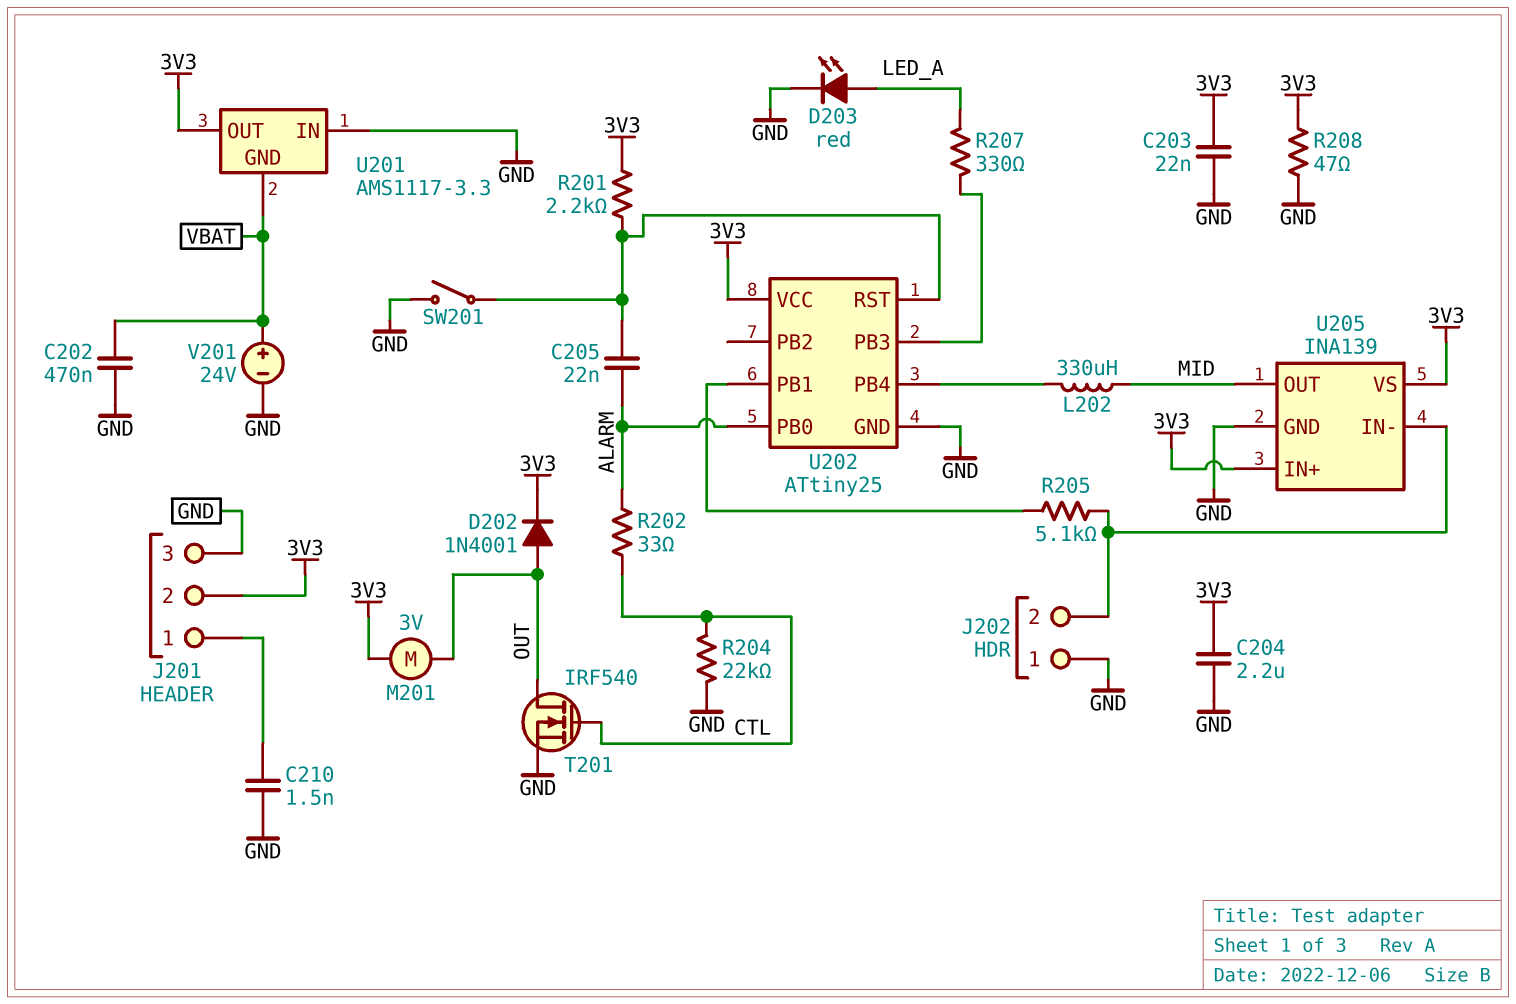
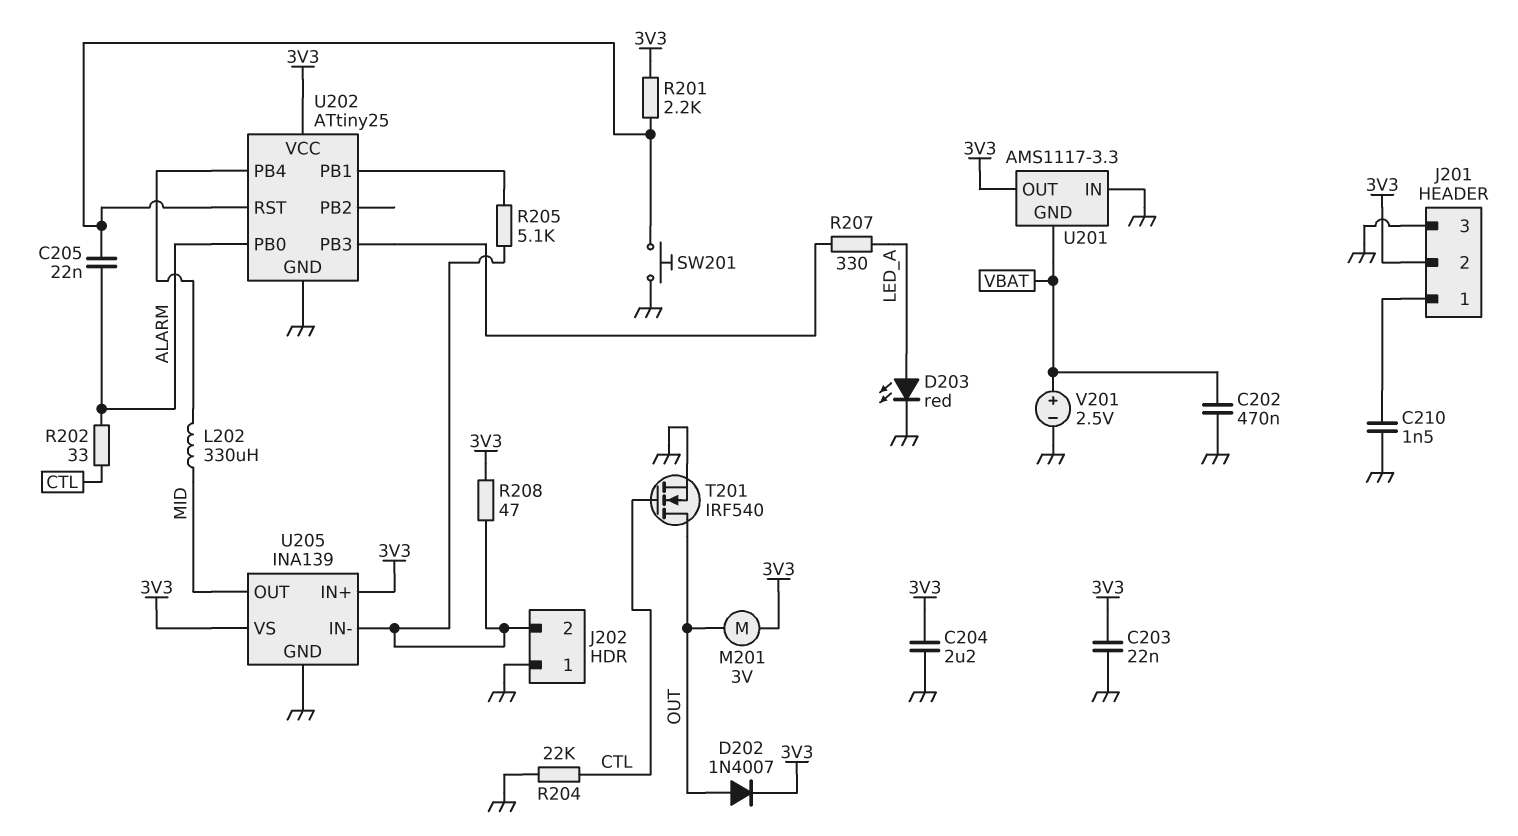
D202: diode 1N4001 (A OUT, K 3V3) -> diode 1N4007 (A OUT, K 3V3)
R208: 47 (3V3, GND) -> 47 (3V3, J202/2)
SW201: switch (GND, U202/RST) -> button (GND, U202/RST)
V201: 24V (plus VBAT, minus GND) -> 2.5V (plus VBAT, minus GND)

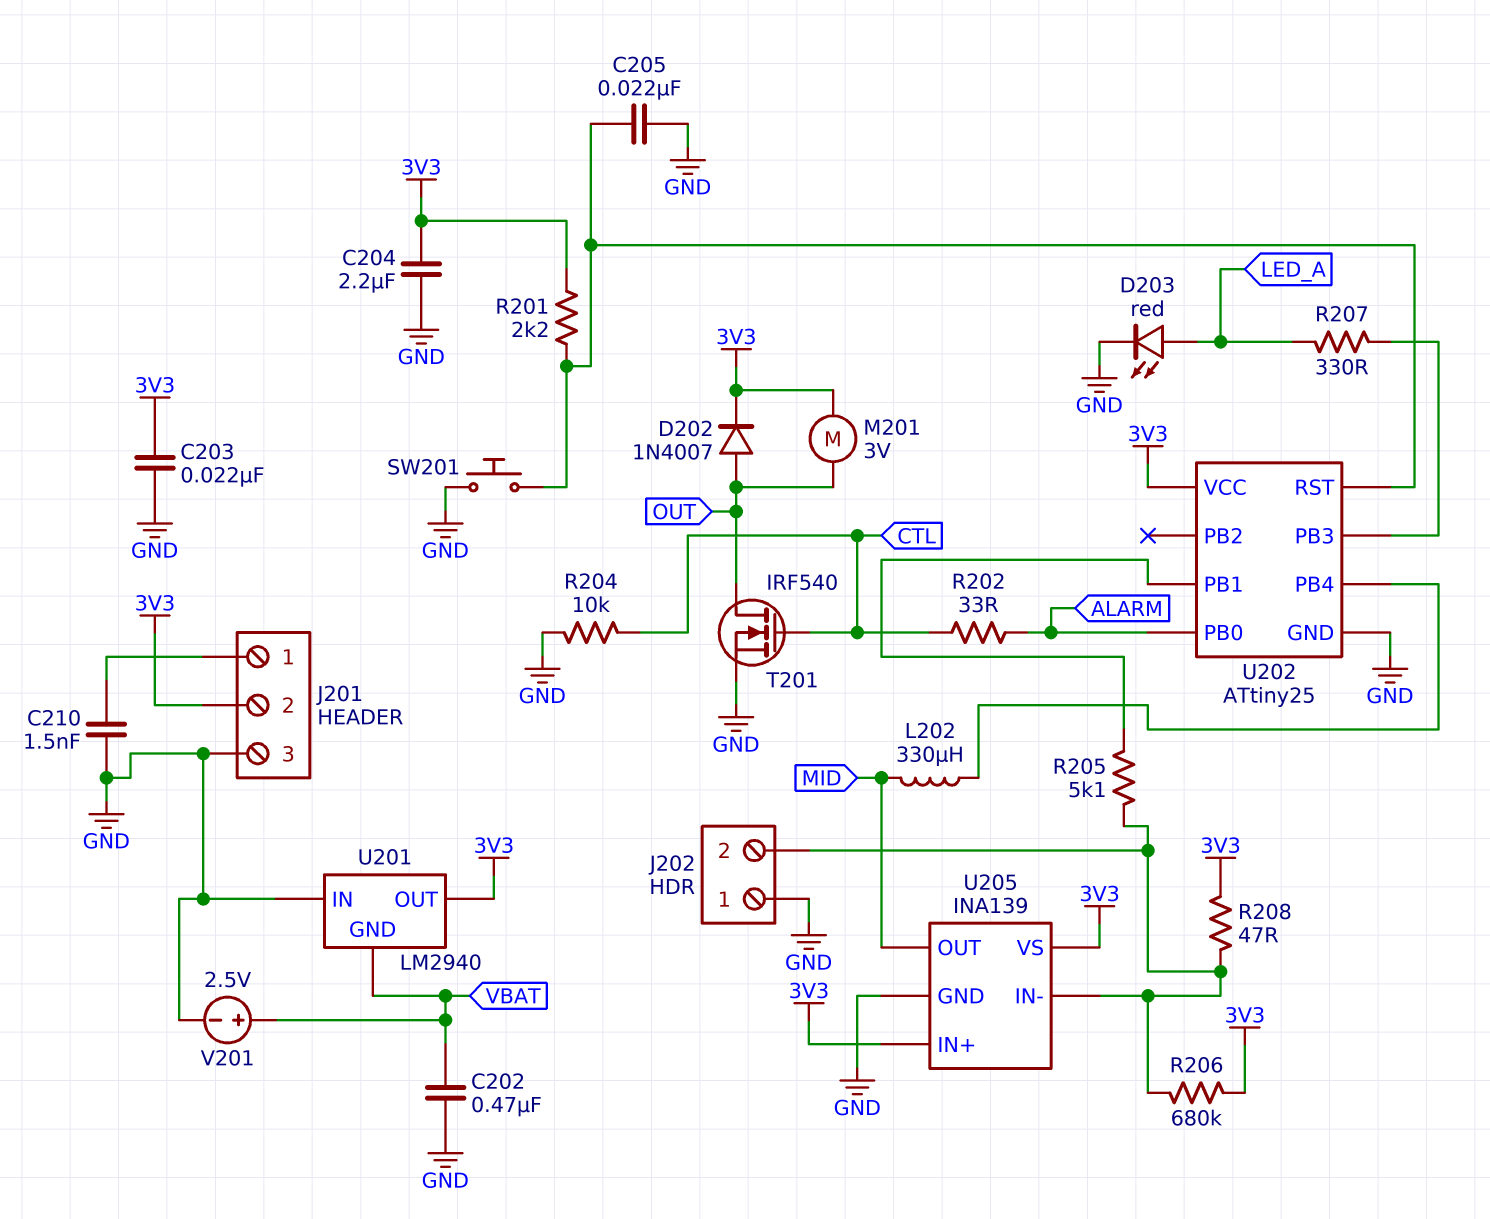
C205: 22nF (ALARM, U202/RST) -> 22nF (GND, U202/RST)
R204: 22k (CTL, GND) -> 10k (CTL, GND)
R206: none -> 680k (3V3, J202/2)
U201: AMS1117-3.3 -> LM2940

